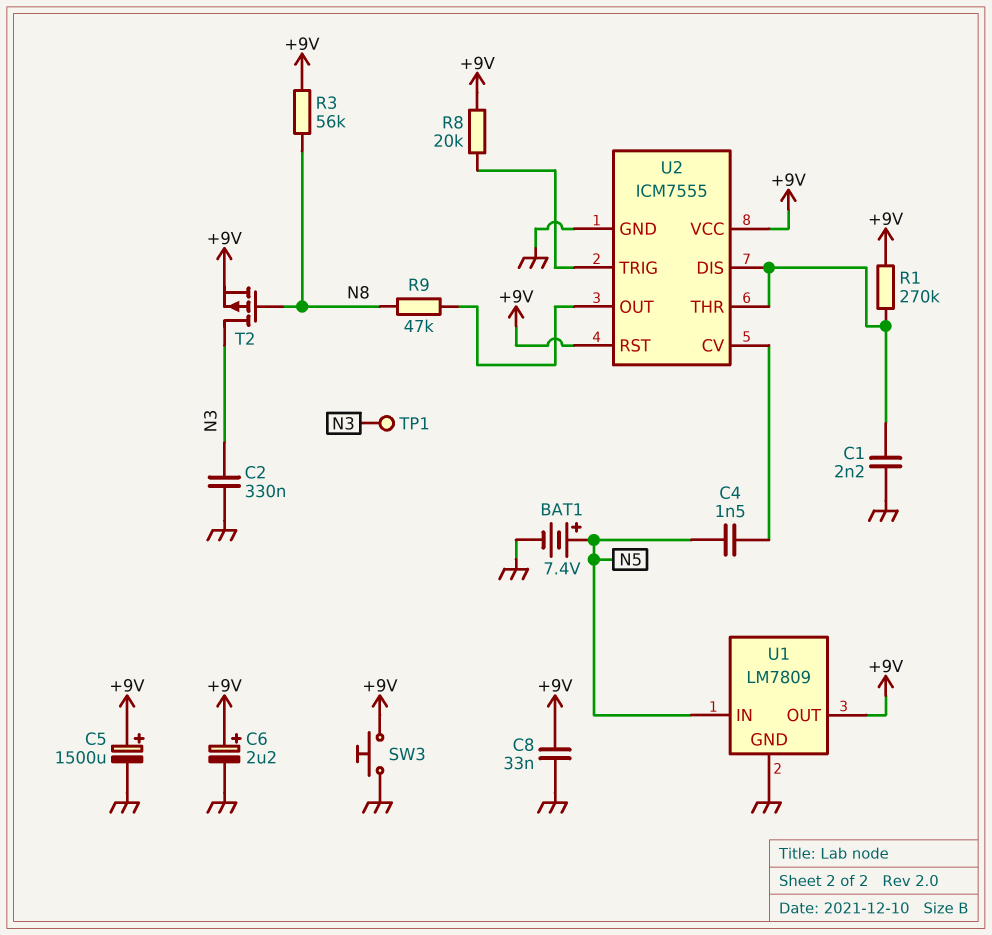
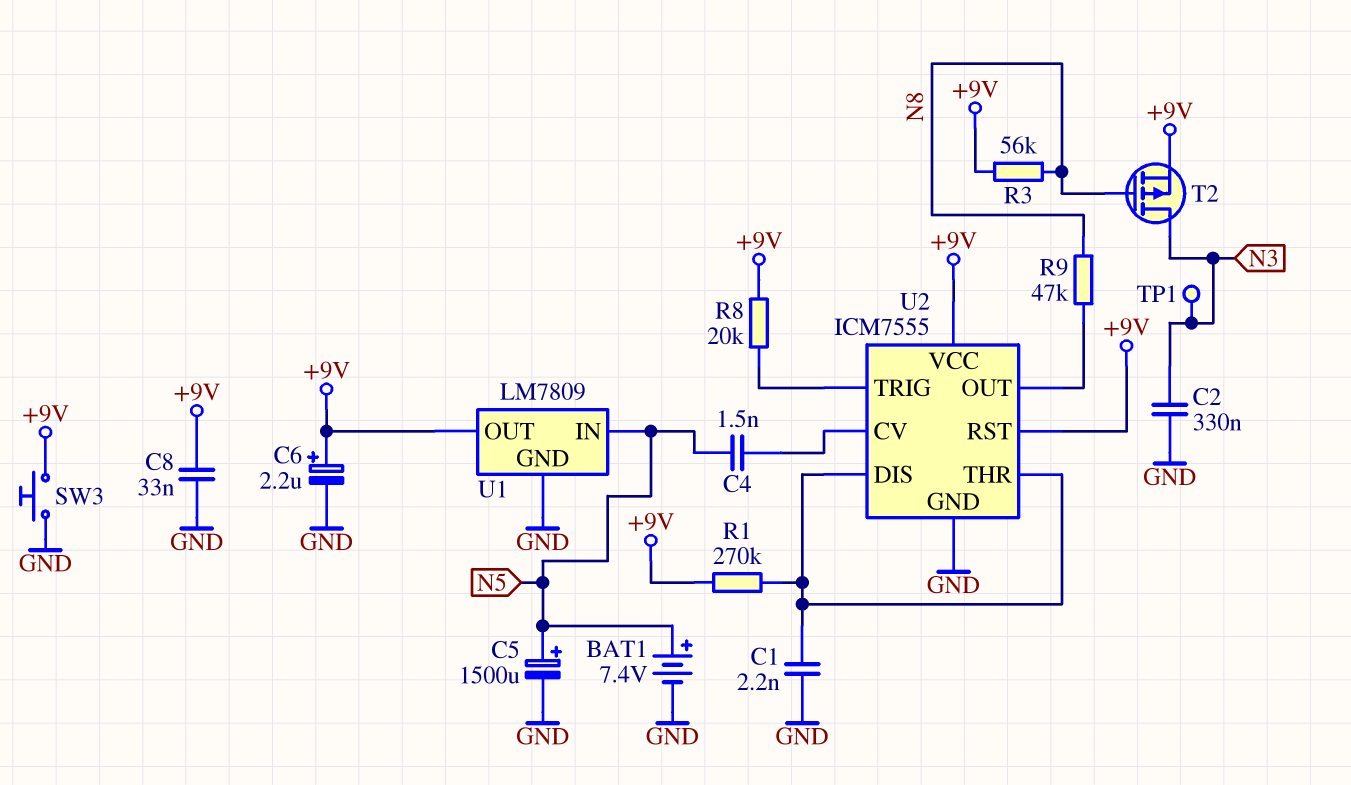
C5: 1500uF (plus +9V, minus GND) -> 1500uF (plus N5, minus GND)

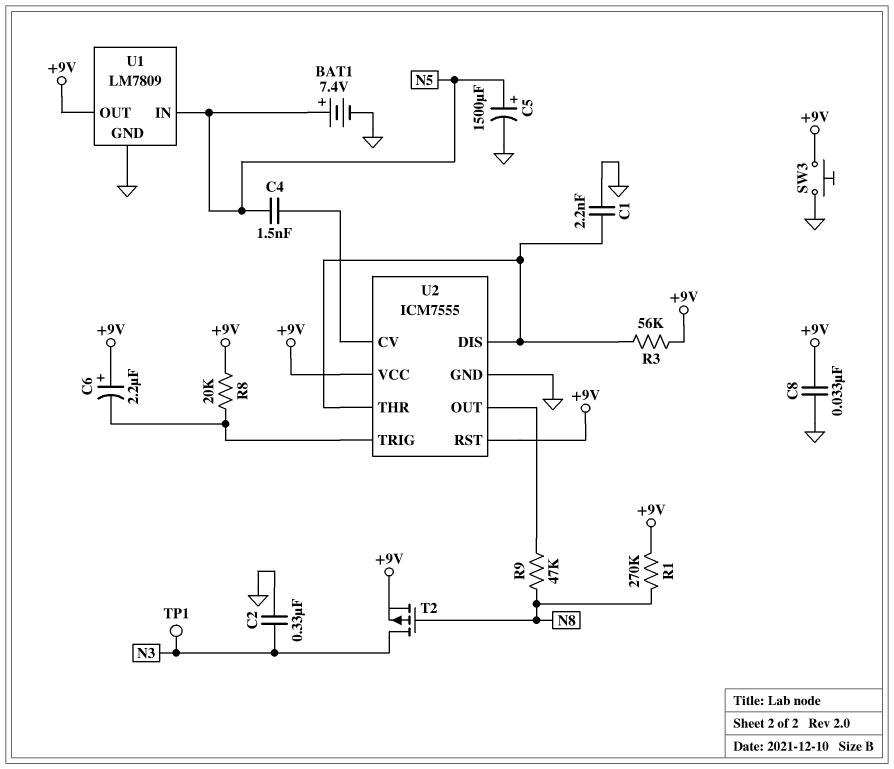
C6: 2.2uF (plus +9V, minus GND) -> 2.2uF (plus +9V, minus U2/TRIG)
R1: 270k (+9V, U2/DIS) -> 270k (+9V, N8)
R3: 56k (+9V, N8) -> 56k (+9V, U2/DIS)

